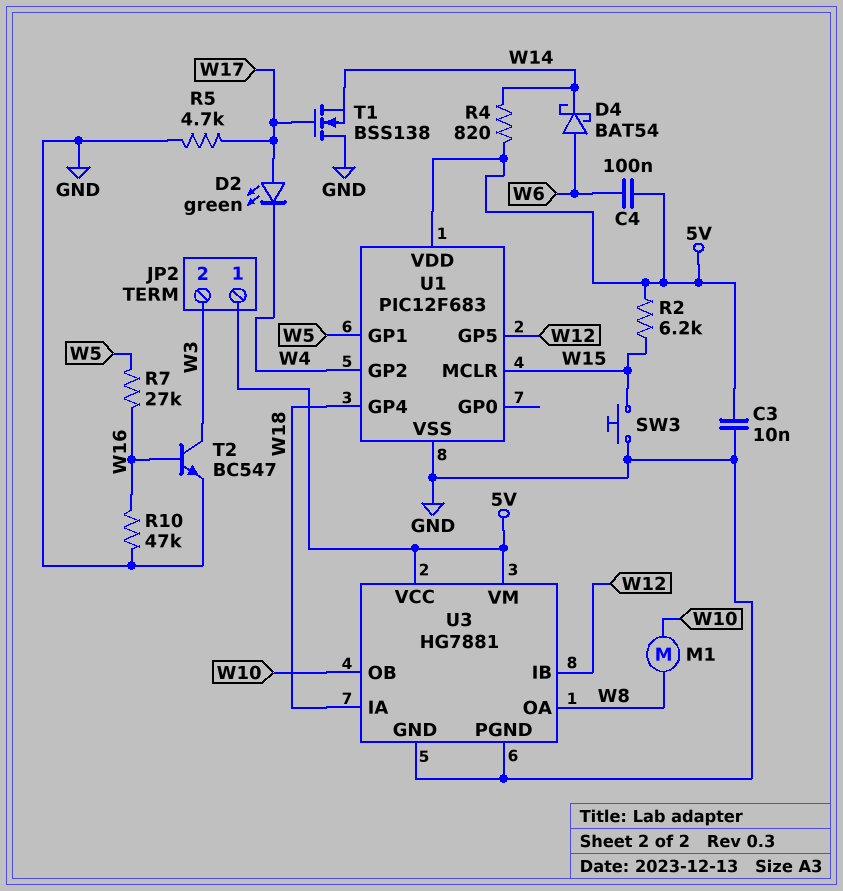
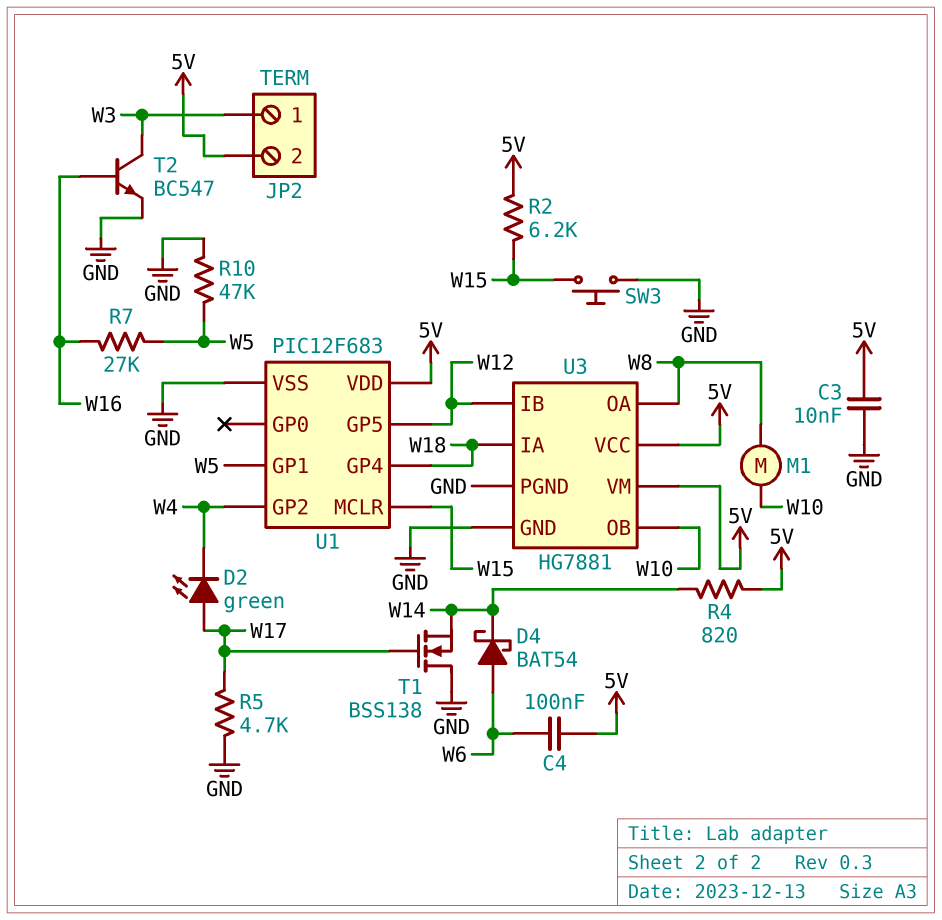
JP2 pin 1: 5V -> W3
JP2 pin 2: W3 -> 5V
R10: 47k (GND, W16) -> 47k (GND, W5)

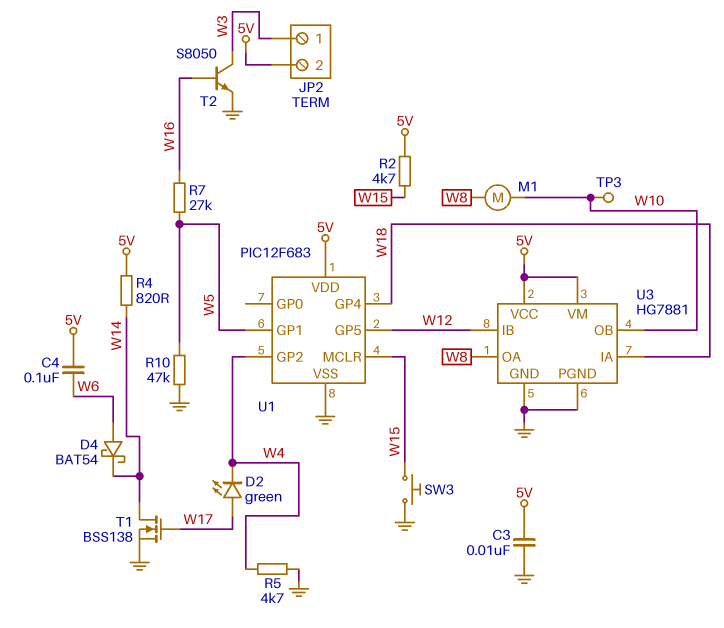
R2: 6.2k (5V, W15) -> 4.7k (5V, W15)
R5: 4.7k (GND, W17) -> 4.7k (GND, W4)
T1: NMOS BSS138 (G W17, D GND, S W14) -> NMOS BSS138 (G W17, D W14, S GND)
T2: NPN BC547 (B W16, C W3, E GND) -> NPN S8050 (B W16, C W3, E GND)
TP3: none -> test point (W10)

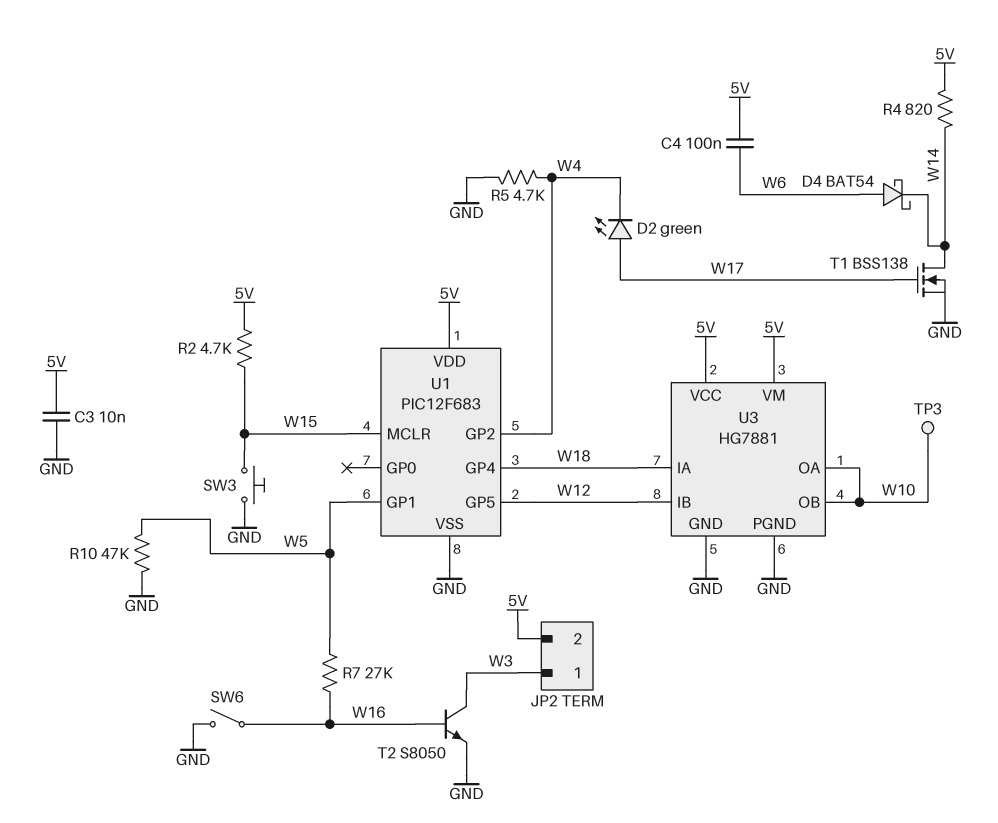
M1: motor (W8, W10) -> none
SW6: none -> switch (GND, W16)
U3 pin OA: W8 -> W10

